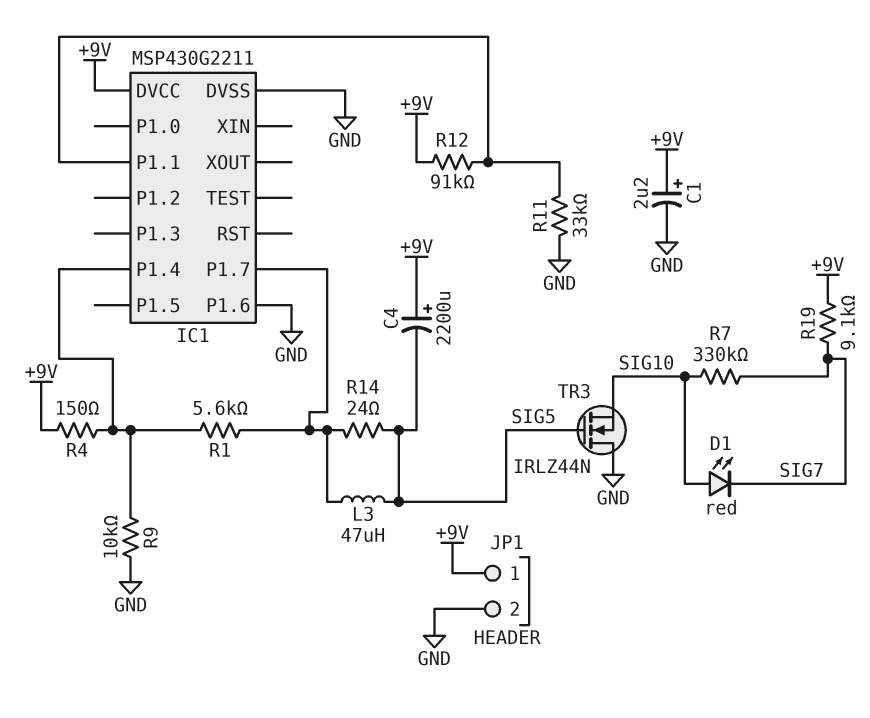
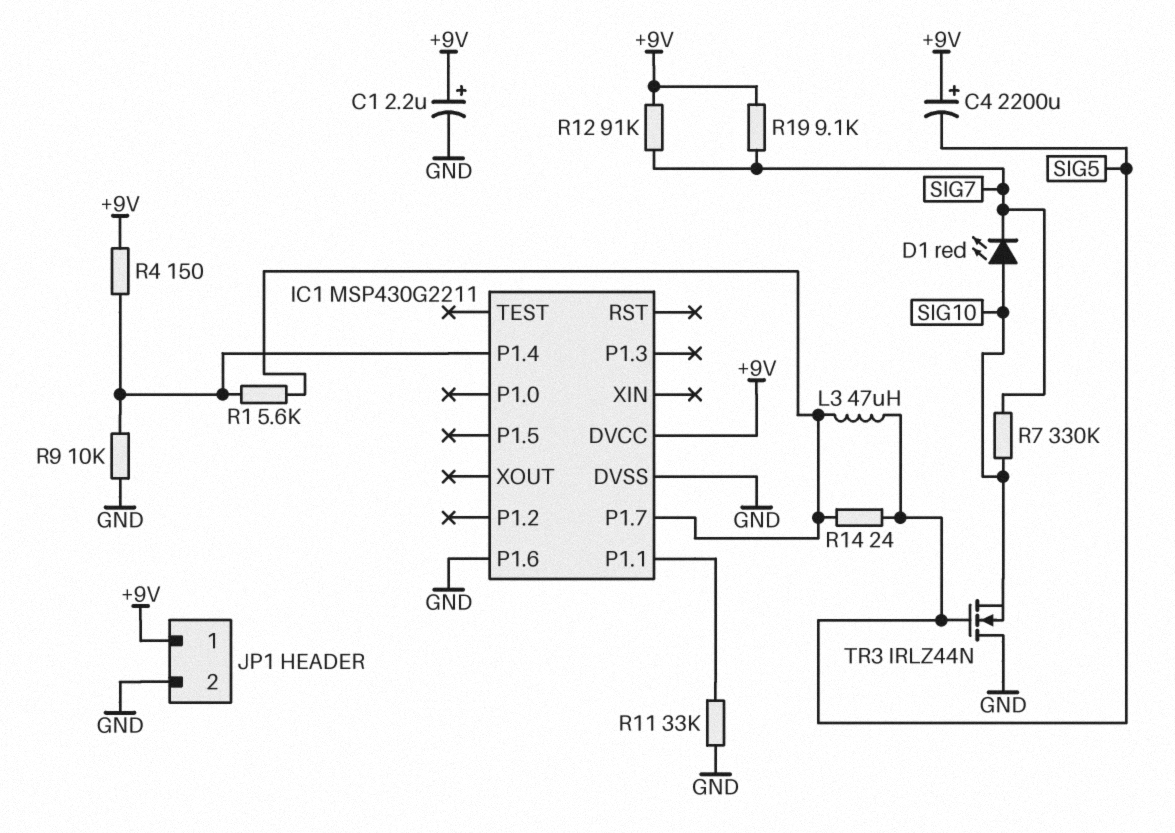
R12: 91k (+9V, IC1/P1.1) -> 91k (+9V, SIG7)

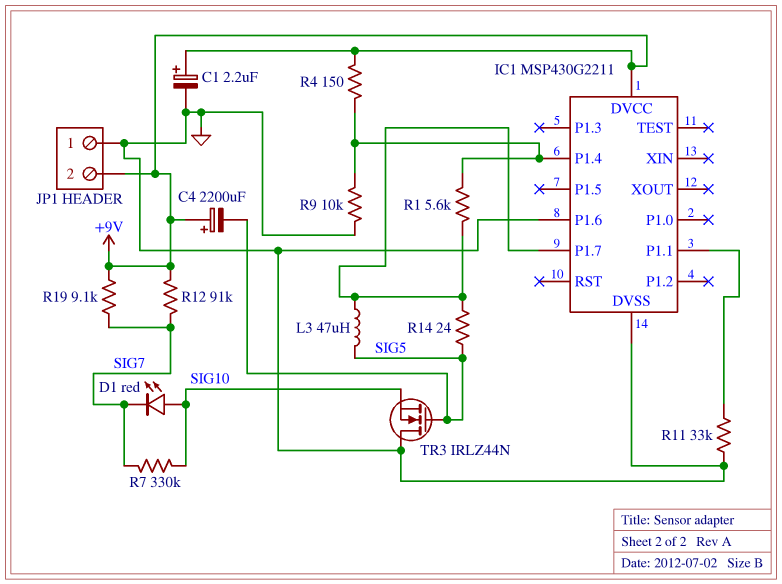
JP1 pin 1: +9V -> GND
JP1 pin 2: GND -> +9V

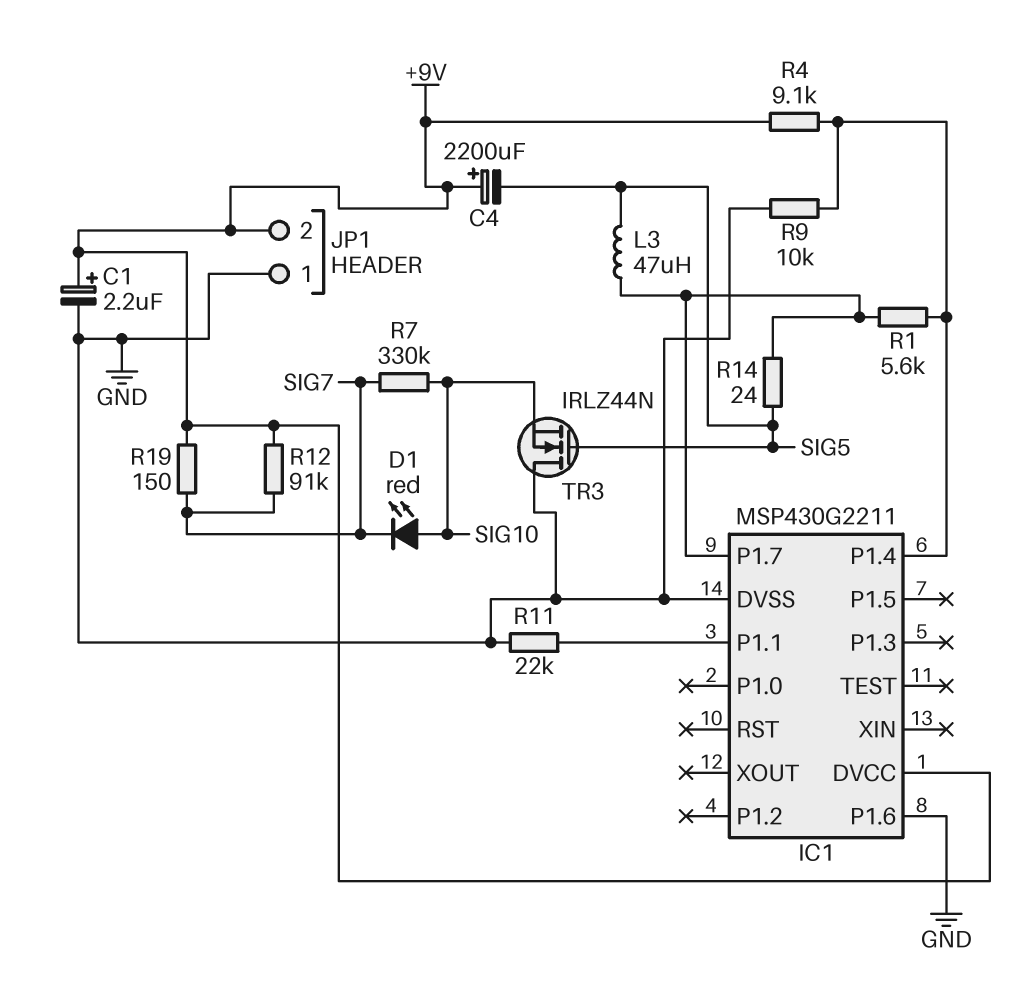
R4: 150 (+9V, IC1/P1.4) -> 9.1k (+9V, IC1/P1.4)
R11: 33k (GND, IC1/P1.1) -> 22k (GND, IC1/P1.1)
R19: 9.1k (+9V, SIG7) -> 150 (+9V, SIG7)

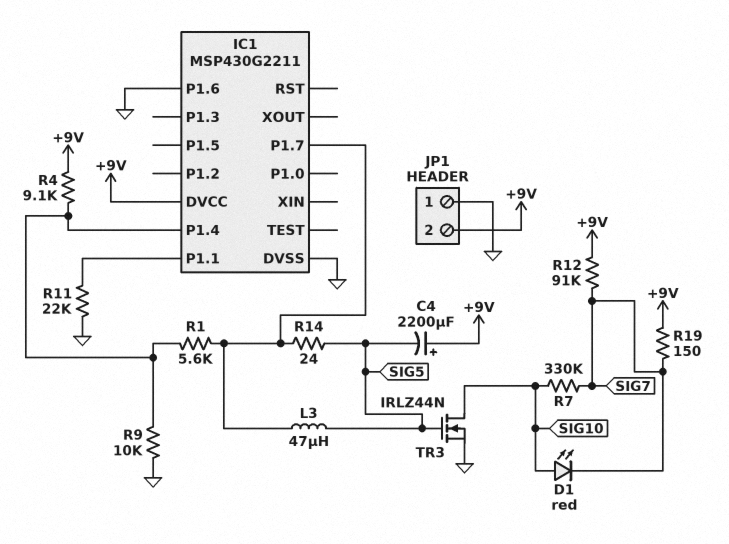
C1: 2.2uF (plus +9V, minus GND) -> none
TR3: NMOS IRLZ44N (G SIG5, D GND, S SIG10) -> NMOS IRLZ44N (G SIG5, D SIG10, S GND)

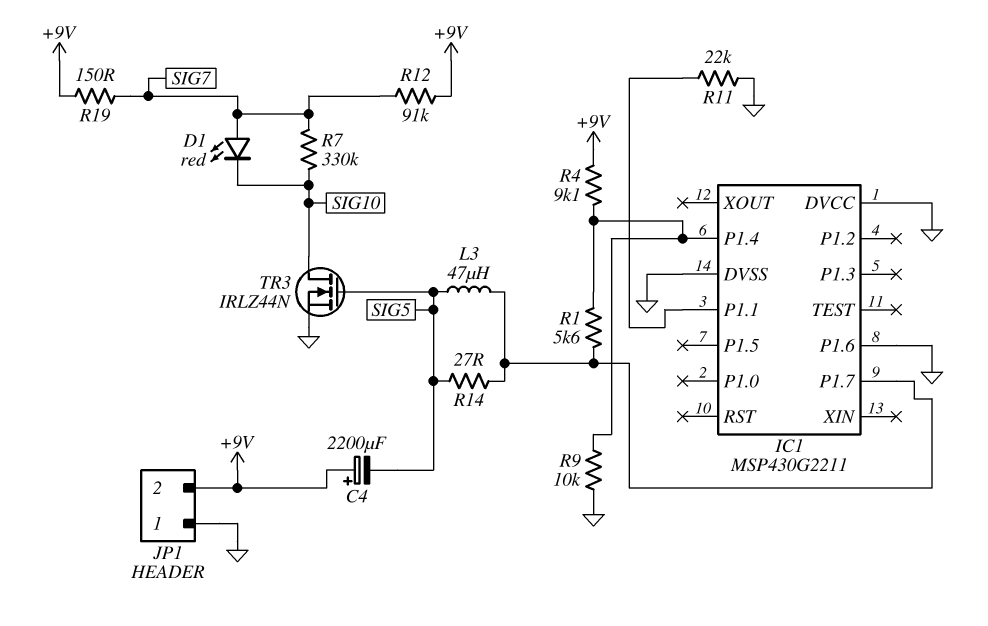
D1: LED red (A SIG10, K SIG7) -> LED red (A SIG7, K SIG10)
IC1 pin DVCC: +9V -> GND
R14: 24 (IC1/P1.7, SIG5) -> 27 (IC1/P1.7, SIG5)

